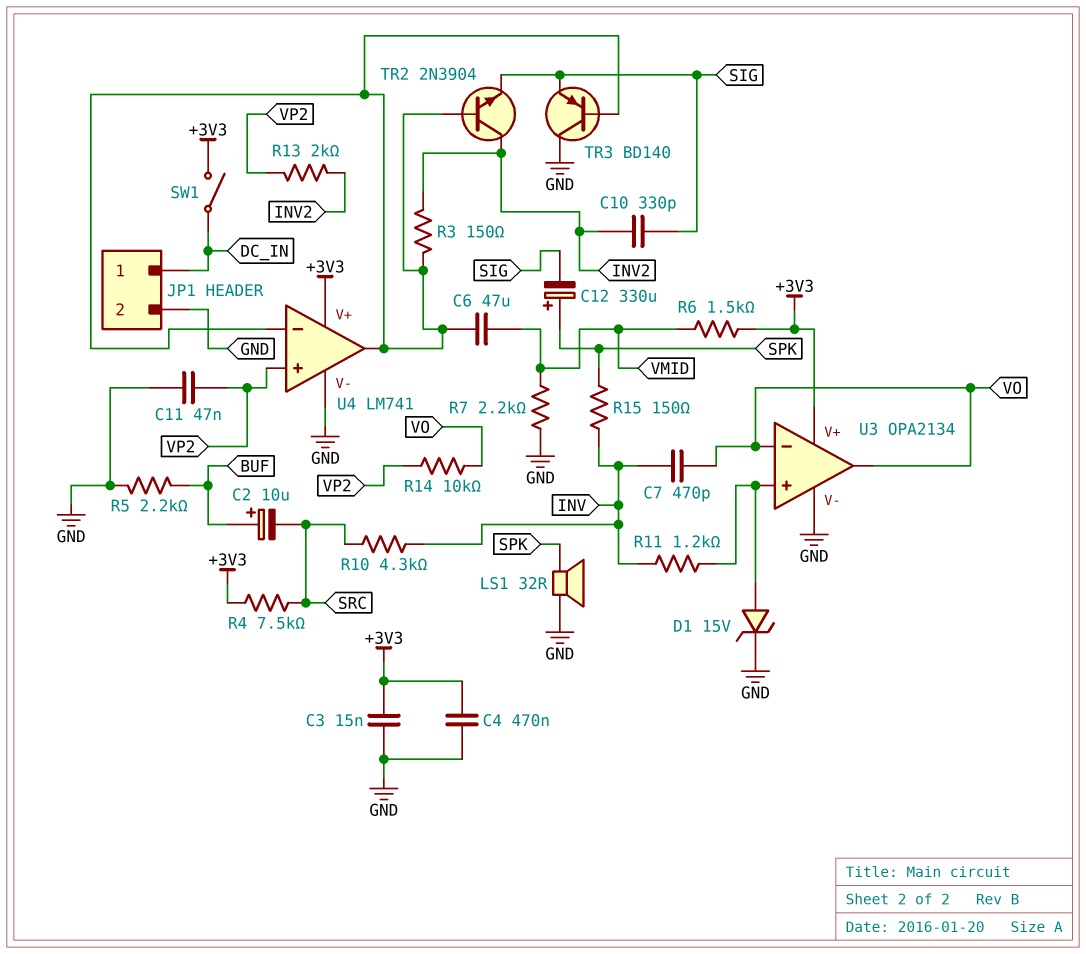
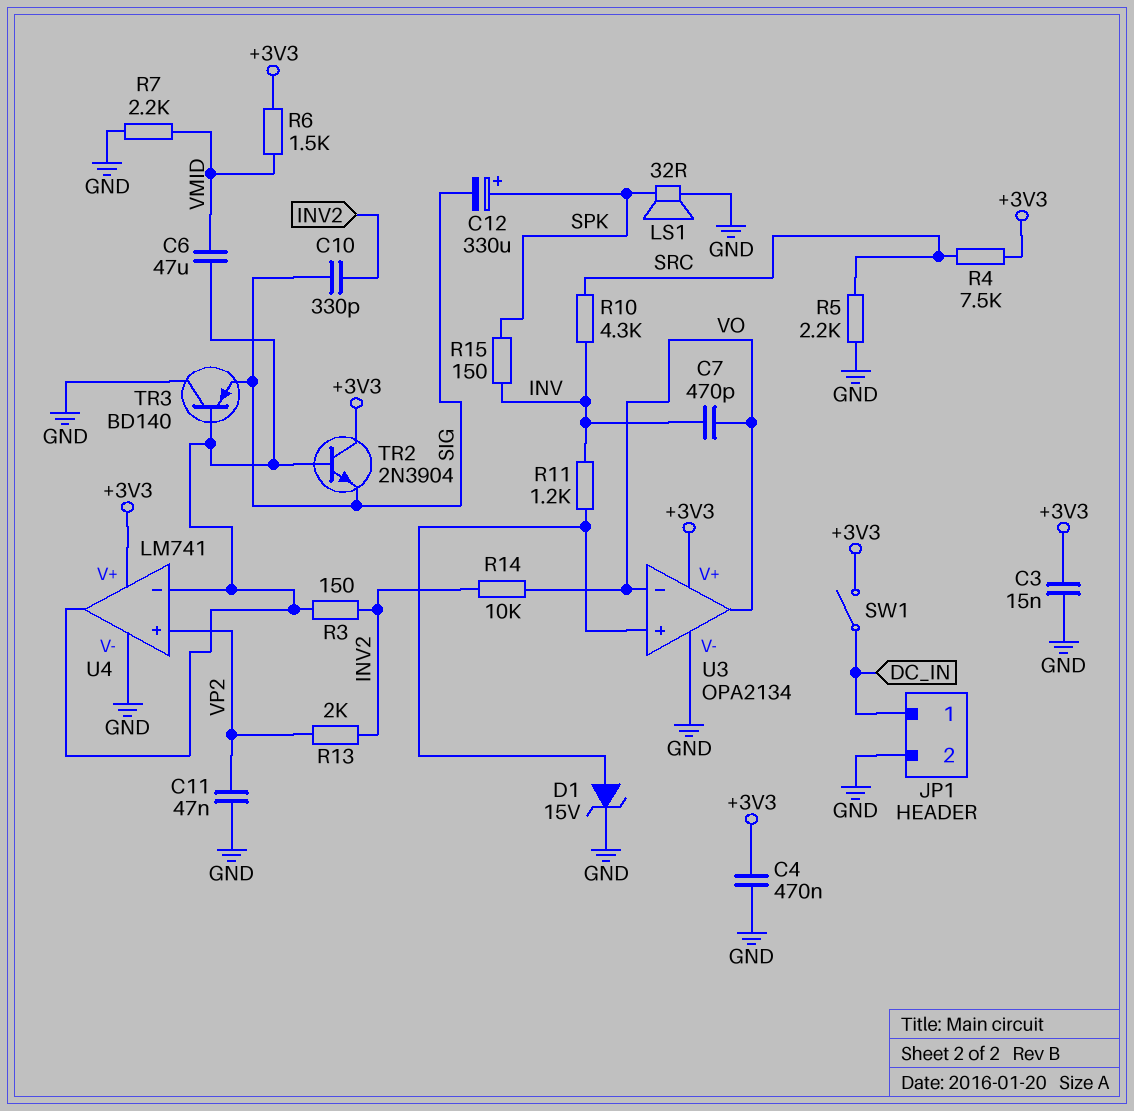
C2: 10uF (plus BUF, minus SRC) -> none
R5: 2.2k (BUF, GND) -> 2.2k (GND, SRC)
R14: 10k (VO, VP2) -> 10k (INV2, VO)
TR2: NPN 2N3904 (B U4/in-, C INV2, E SIG) -> NPN 2N3904 (B U4/in-, C +3V3, E SIG)

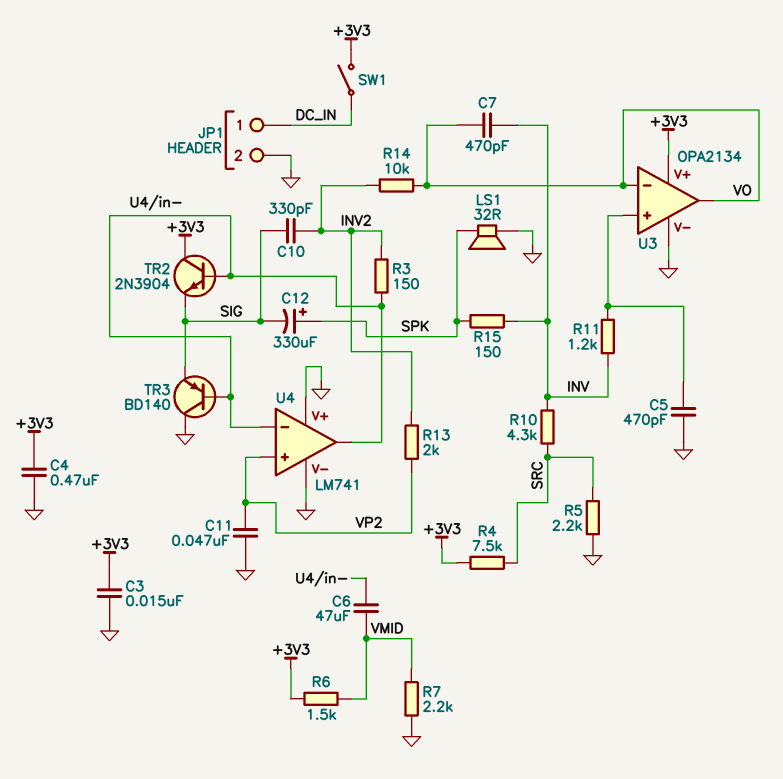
C5: none -> 470pF (GND, U3/in+)
D1: zener 15V (A U3/in+, K GND) -> none
U4 pin V+: +3V3 -> GND

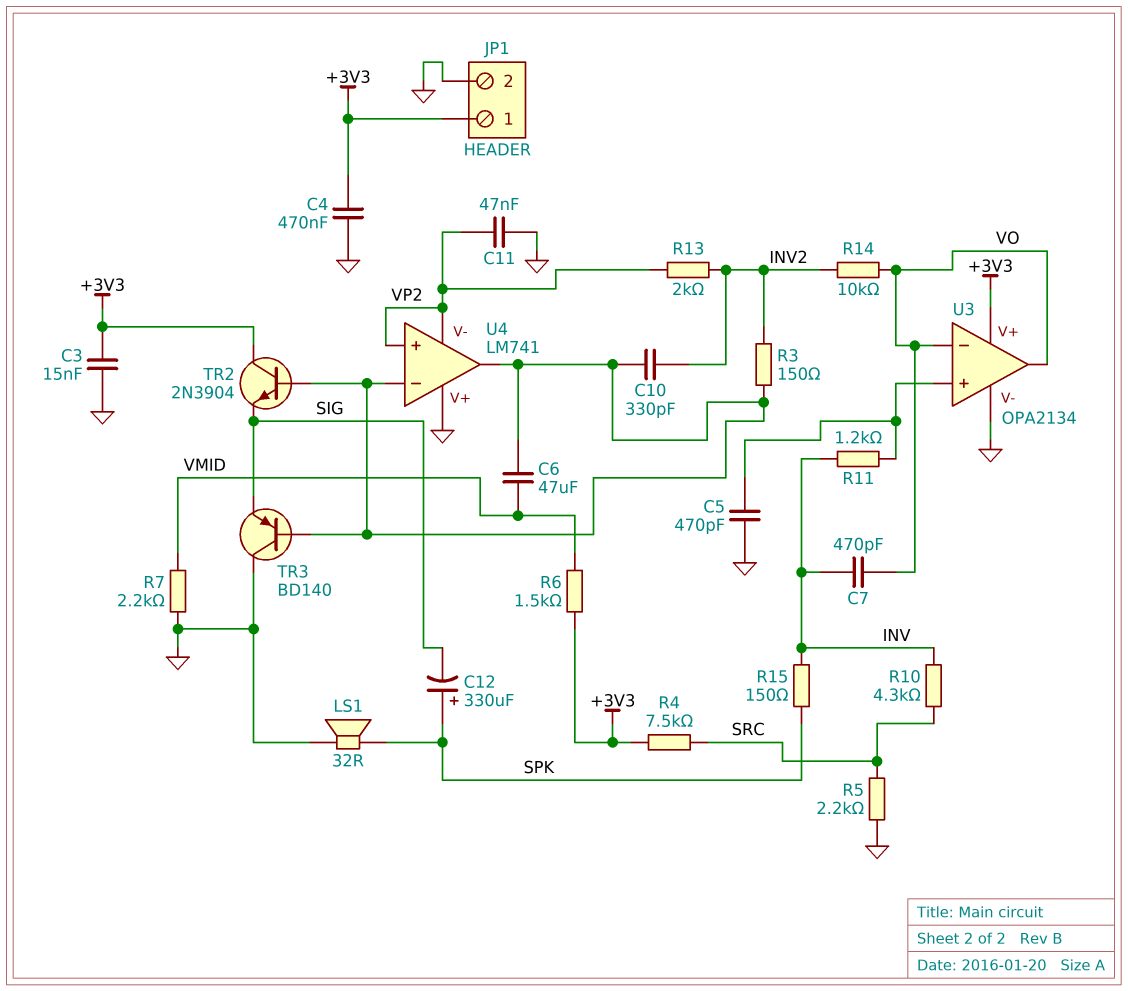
C10: 330pF (INV2, SIG) -> 330pF (INV2, U4/in-)
JP1 pin 1: DC_IN -> +3V3
SW1: switch (+3V3, DC_IN) -> none
U4 pin V-: GND -> VP2

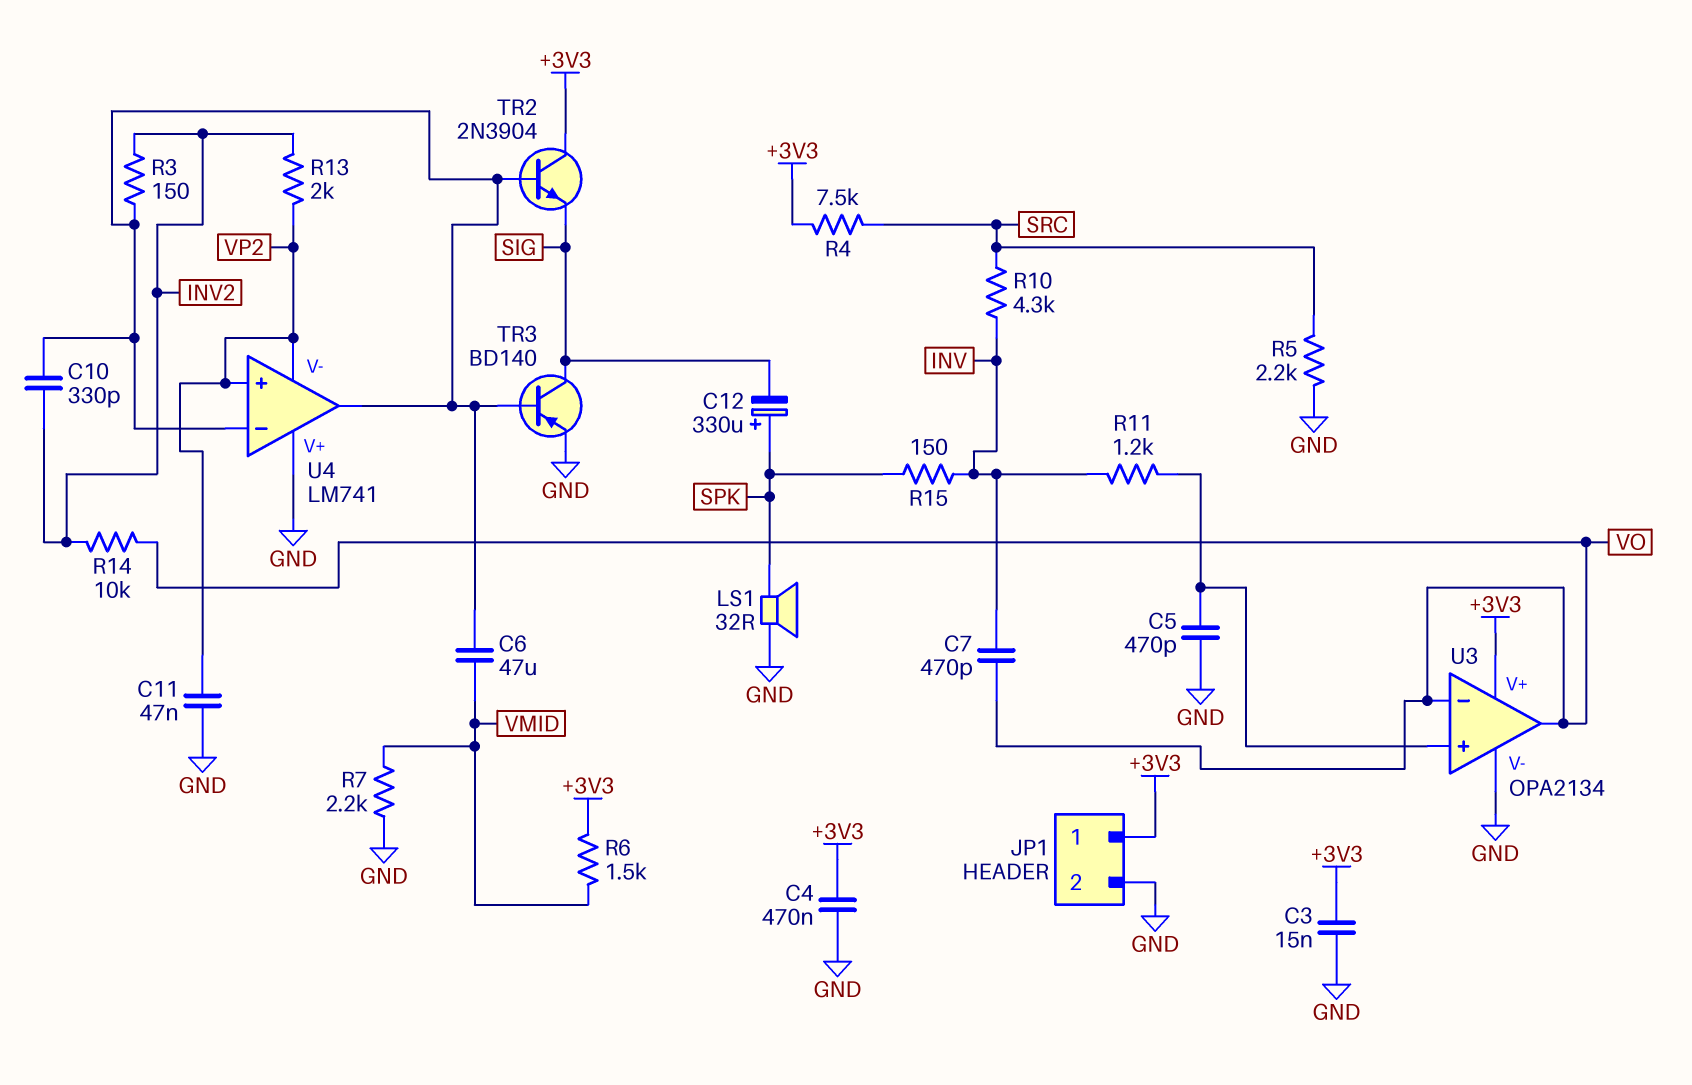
TR3: PNP BD140 (B U4/in-, C GND, E SIG) -> PNP BD140 (B U4/in-, C SIG, E GND)

